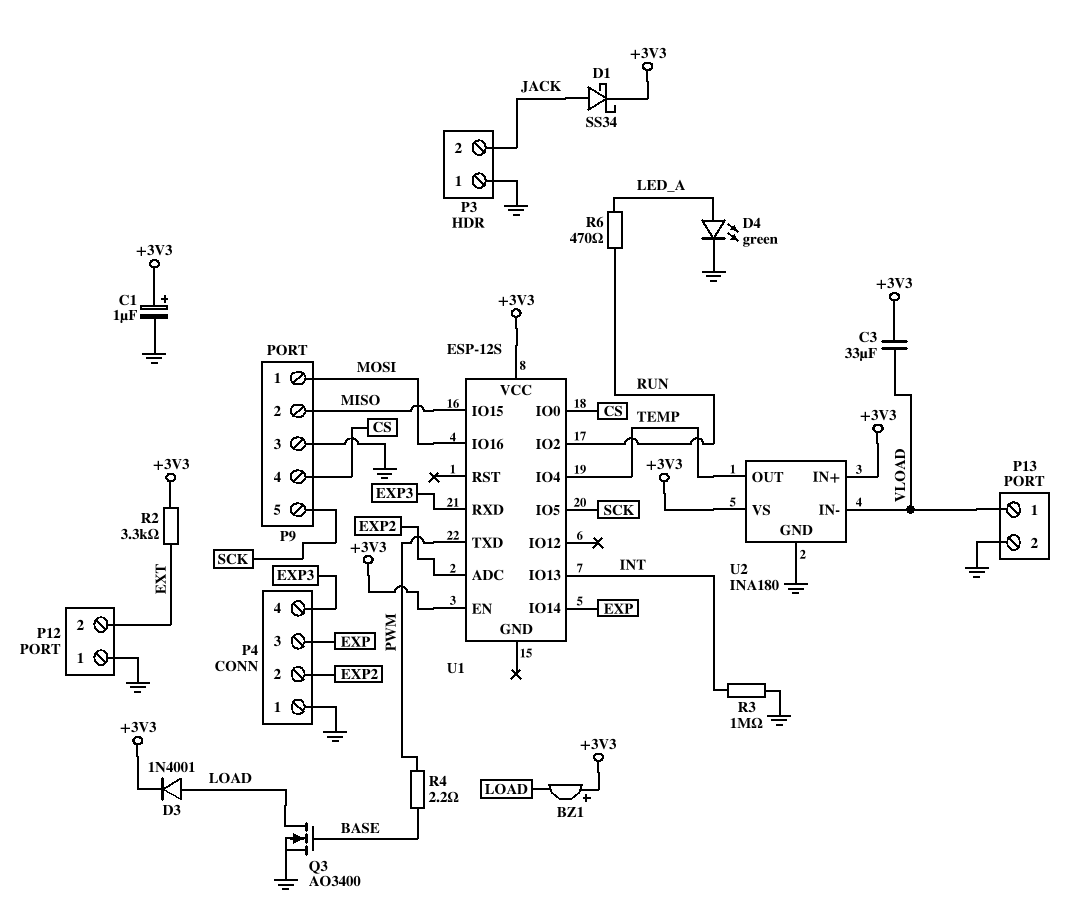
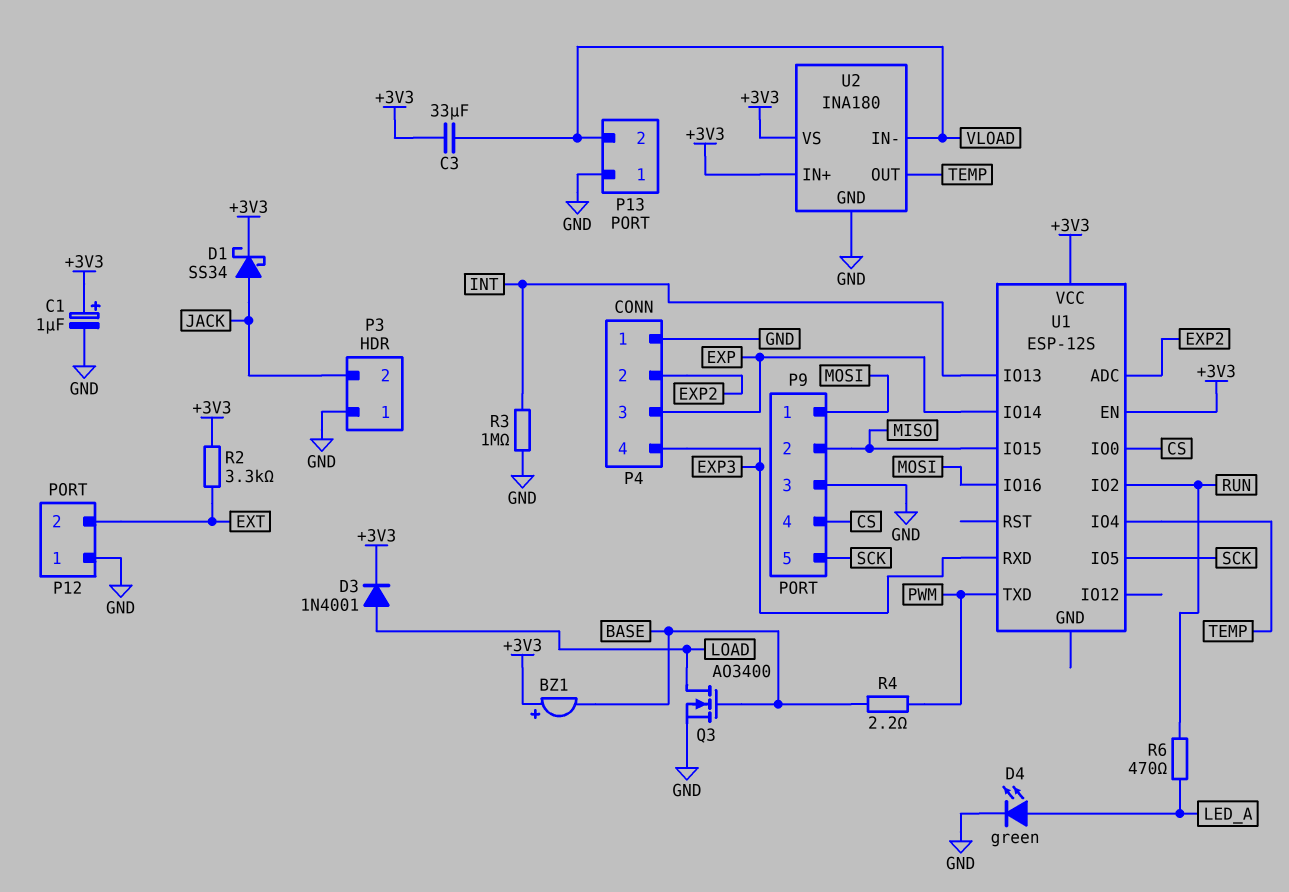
BZ1: buzzer (plus +3V3, minus LOAD) -> buzzer (plus +3V3, minus BASE)
P13 pin 1: VLOAD -> GND
P13 pin 2: GND -> VLOAD

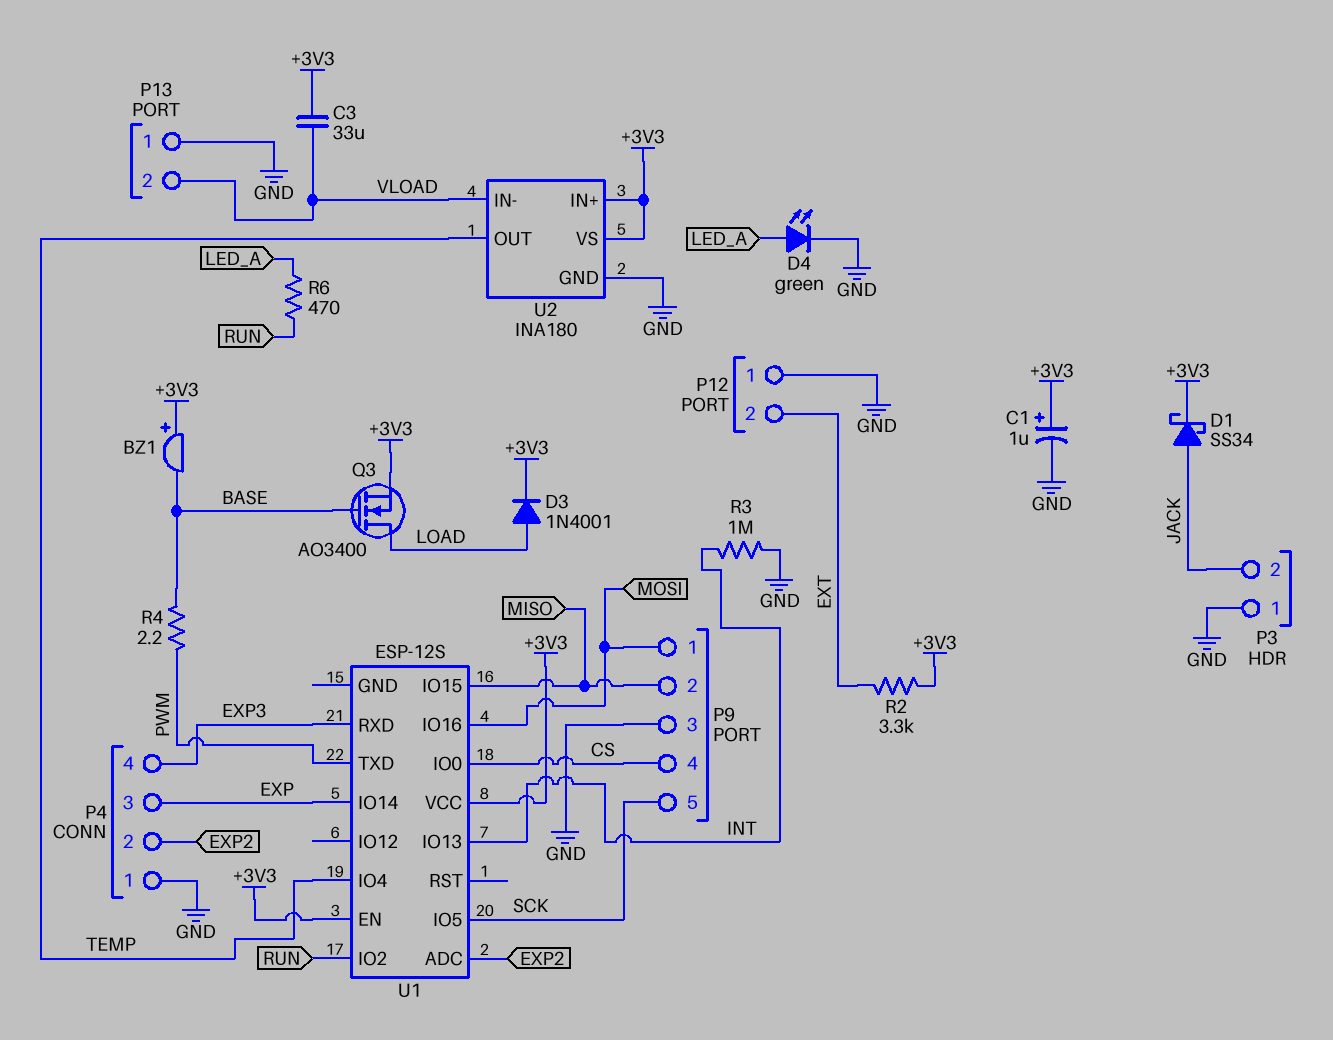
Q3: NMOS AO3400 (G BASE, D LOAD, S GND) -> NMOS AO3400 (G BASE, D LOAD, S +3V3)

